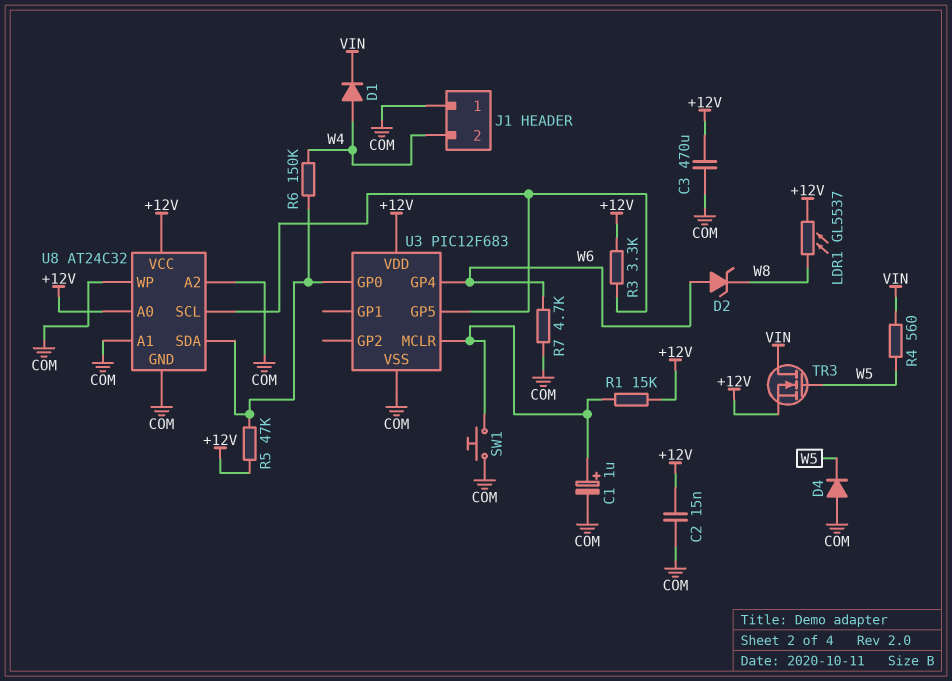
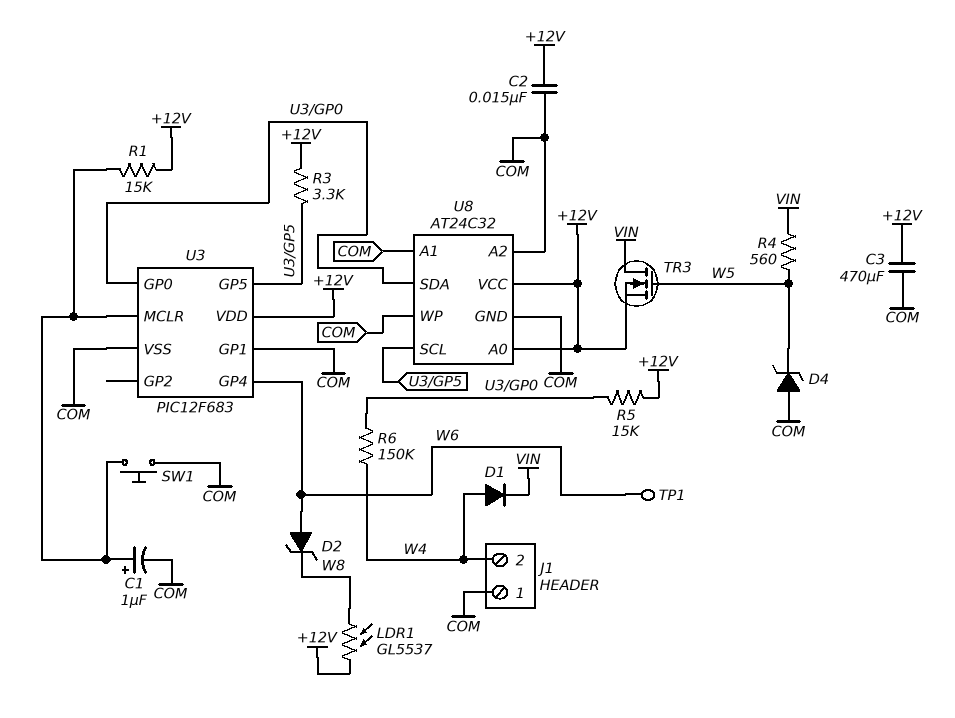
D4: diode (A COM, K W5) -> zener (A COM, K W5)
R5: 47k (+12V, U3/GP0) -> 15k (+12V, U3/GP0)
R7: 4.7k (COM, W6) -> none
TP1: none -> test point (W6)
U3 pin GP1: none -> COM

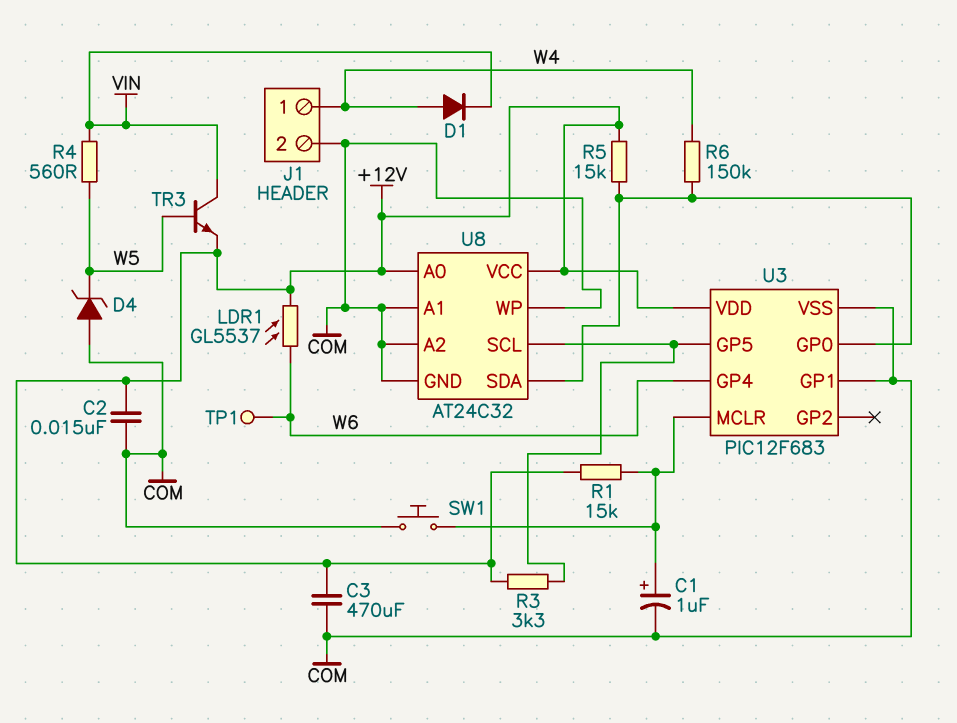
D2: zener (A W6, K W8) -> none
J1 pin 1: COM -> W4
J1 pin 2: W4 -> COM
LDR1: GL5537 (+12V, W8) -> GL5537 (+12V, W6)
TR3: NMOS (G W5, D VIN, S +12V) -> NPN (B W5, C VIN, E +12V)

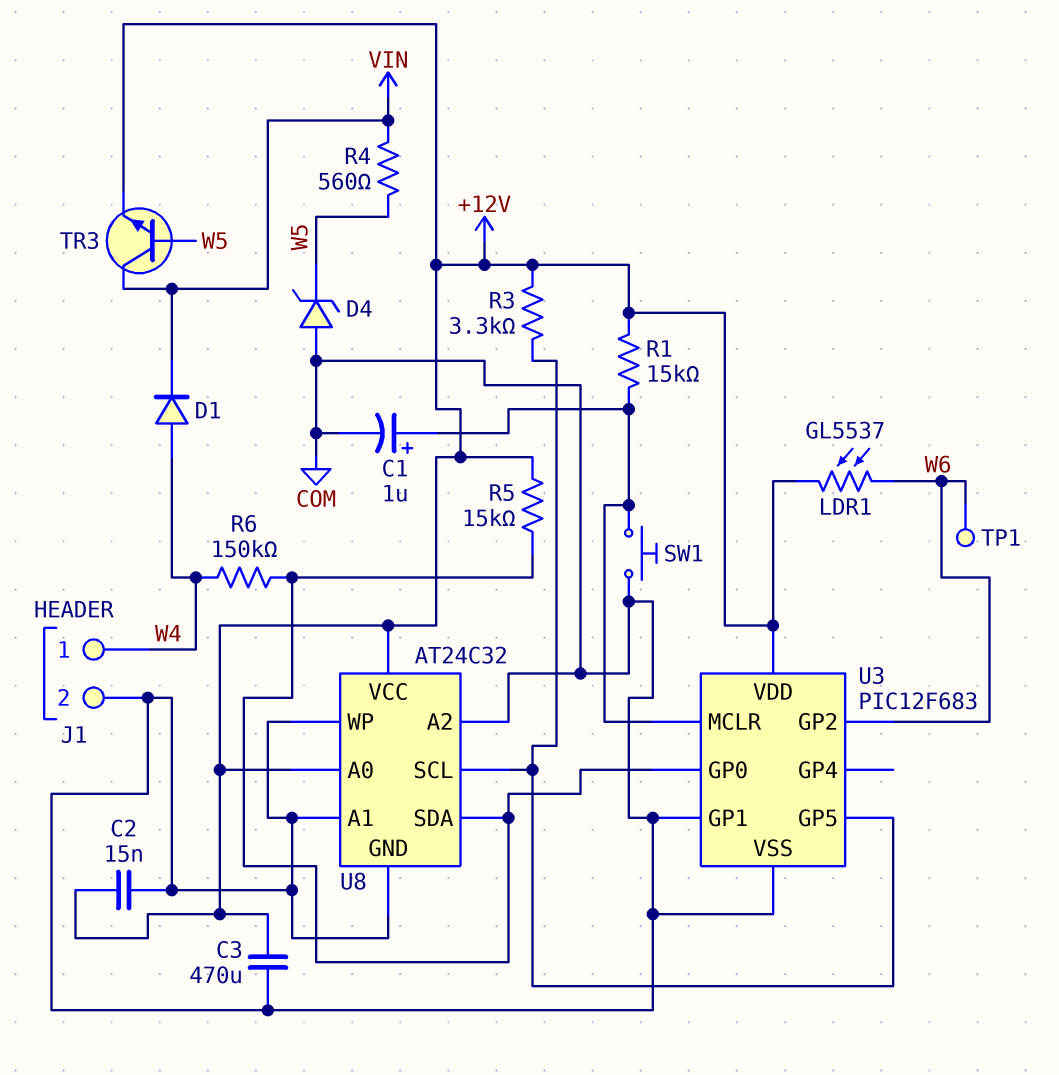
U3 pin GP2: none -> W6
U3 pin GP4: W6 -> none

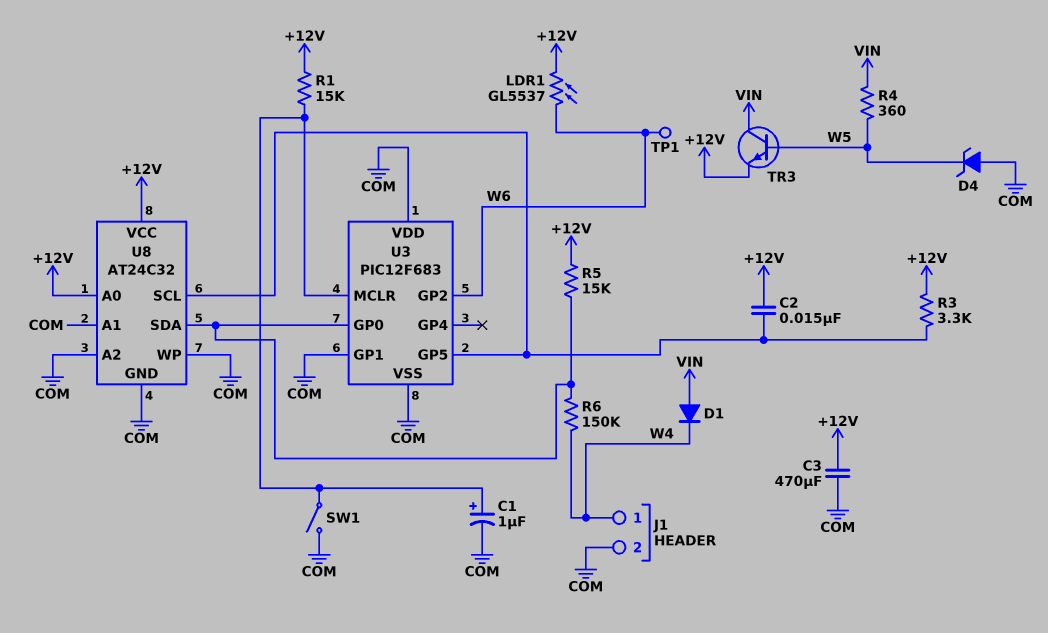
C2: 15nF (+12V, COM) -> 15nF (+12V, U3/GP5)
D1: diode (A W4, K VIN) -> diode (A VIN, K W4)
R4: 560 (VIN, W5) -> 360 (VIN, W5)
SW1: button (COM, U3/MCLR) -> switch (COM, U3/MCLR)
U3 pin VDD: +12V -> COM

